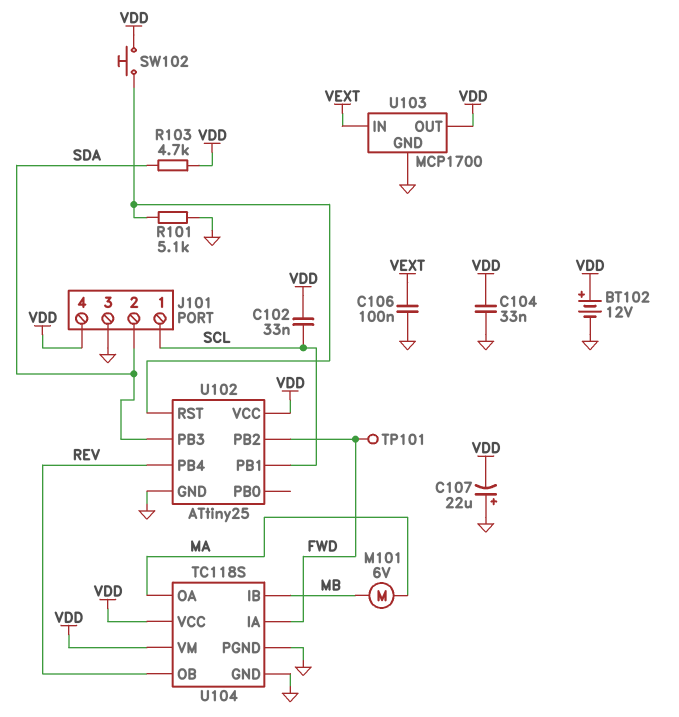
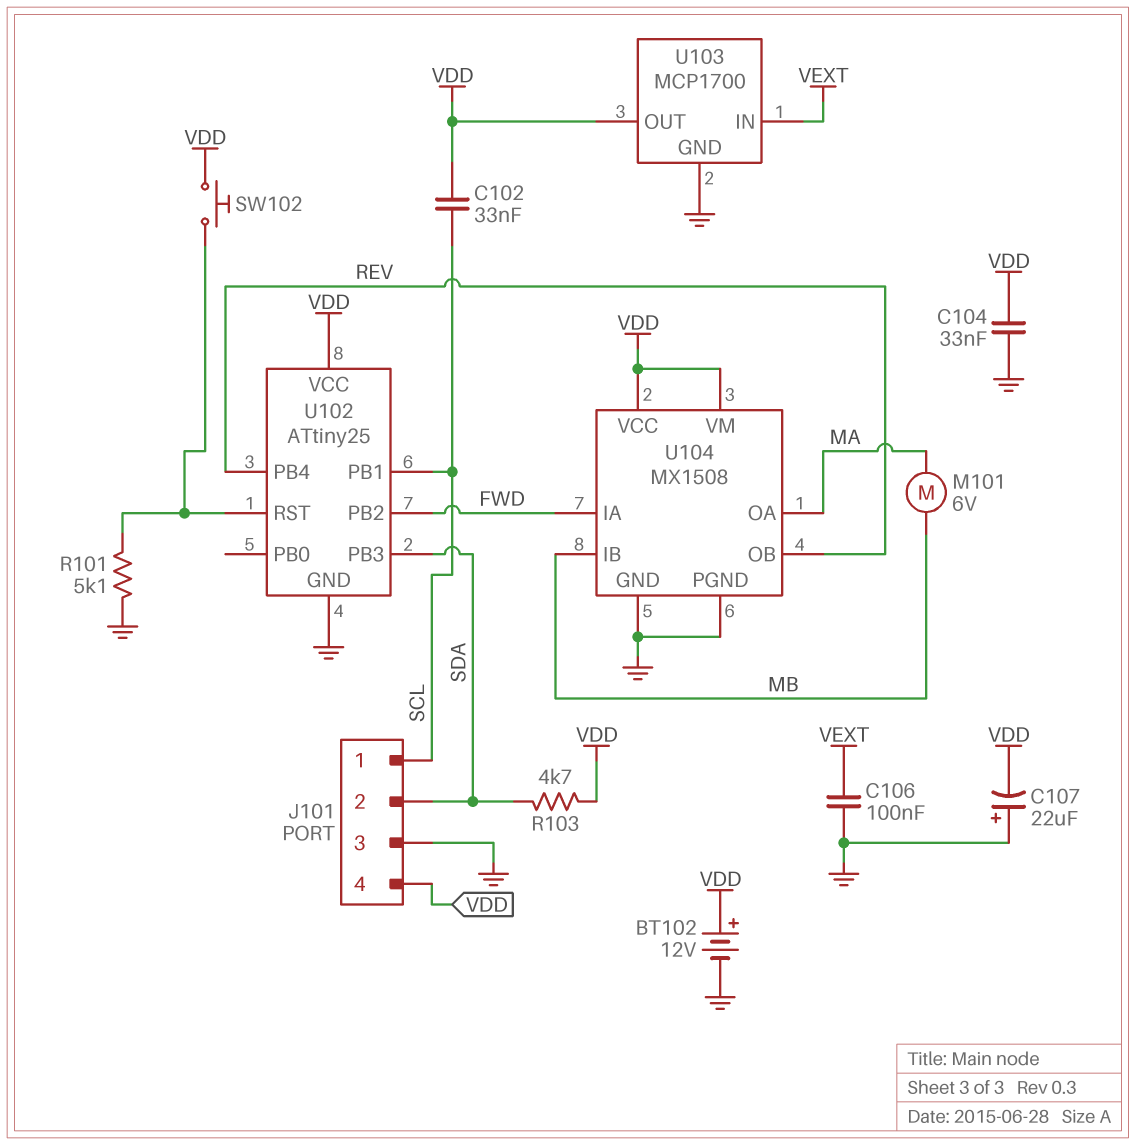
TP101: test point (FWD) -> none
U104: TC118S -> MX1508

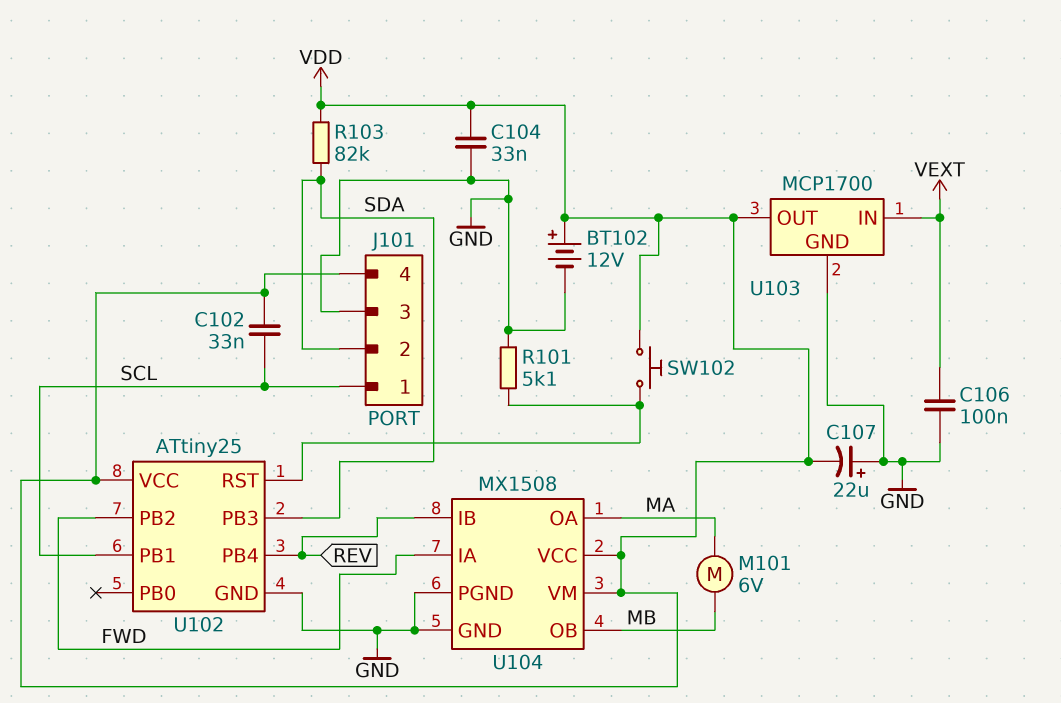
R103: 4.7k (SDA, VDD) -> 82k (SDA, VDD)
U104 pin IB: MB -> REV
U104 pin OB: REV -> MB

